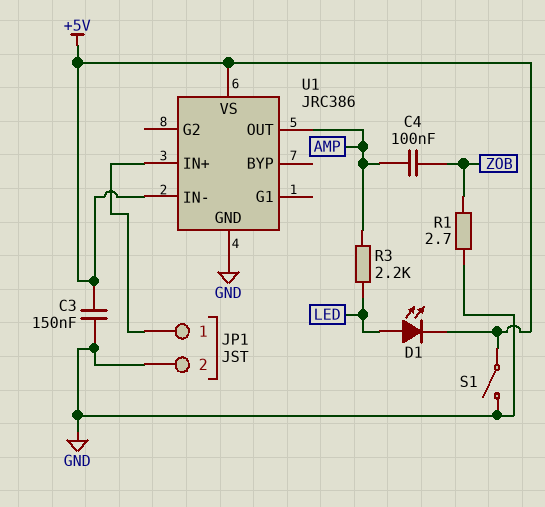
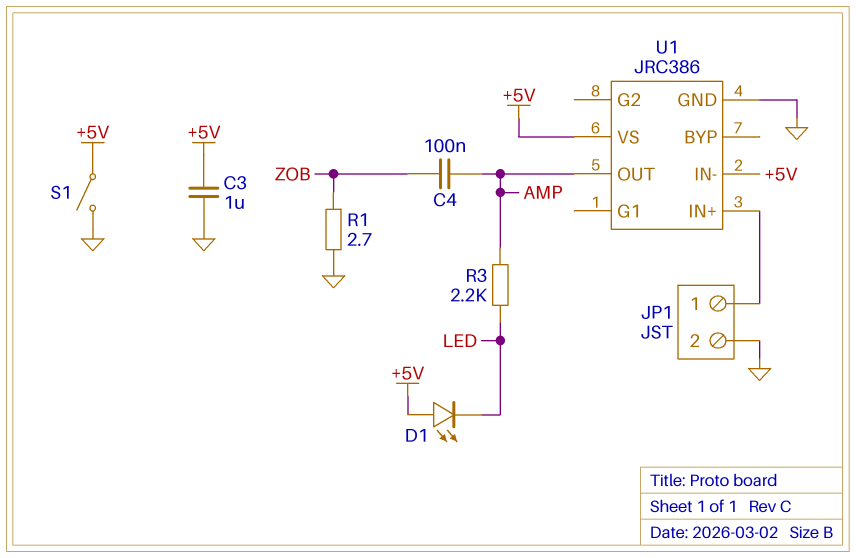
C3: 150nF (+5V, GND) -> 1uF (+5V, GND)
D1: LED (A LED, K +5V) -> LED (A +5V, K LED)

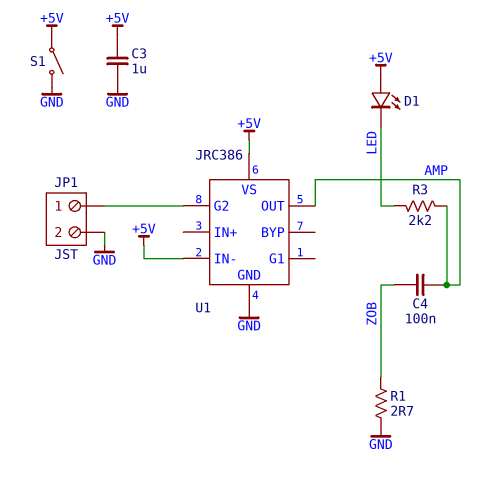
U1 pin G2: none -> JP1/1
U1 pin IN+: JP1/1 -> none

